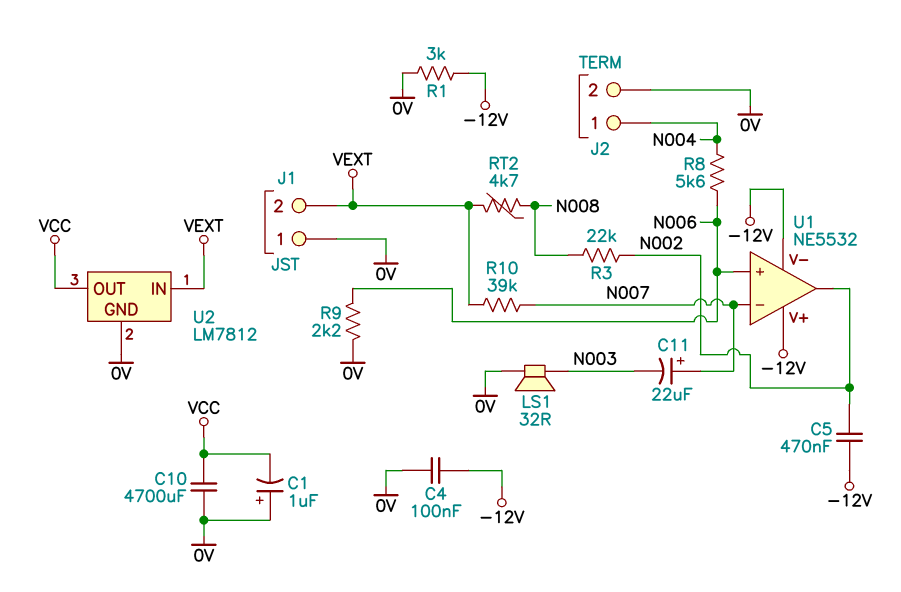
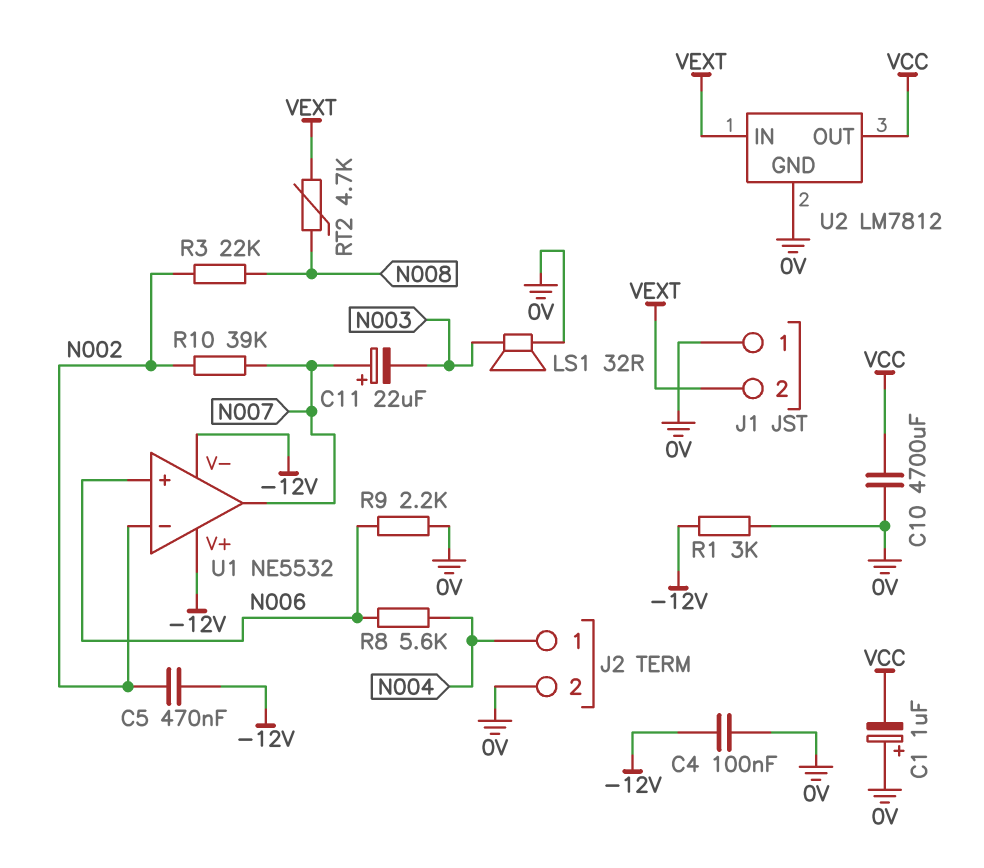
R10: 39k (N007, VEXT) -> 39k (N002, N007)
U1 pin in-: N007 -> N002
U1 pin out: N002 -> N007

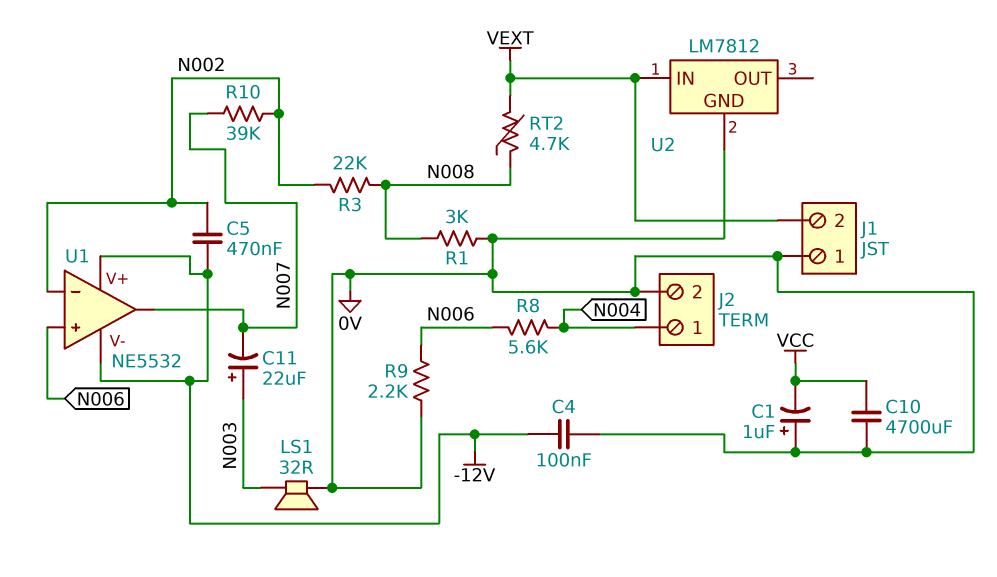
C11: 22uF (plus N007, minus N003) -> 22uF (plus N003, minus N007)
R1: 3k (-12V, 0V) -> 3k (0V, N008)
U2 pin OUT: VCC -> none

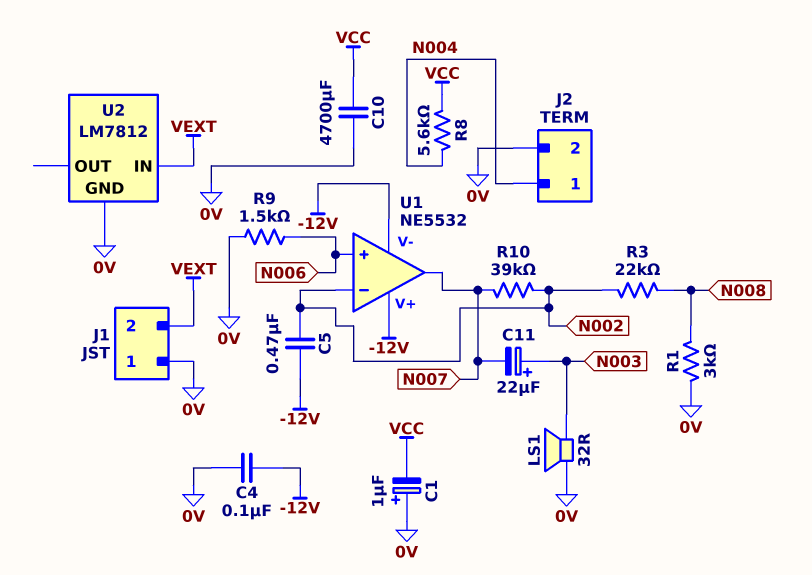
R8: 5.6k (N004, N006) -> 5.6k (N004, VCC)
R9: 2.2k (0V, N006) -> 1.5k (0V, N006)
RT2: 4.7k (N008, VEXT) -> none

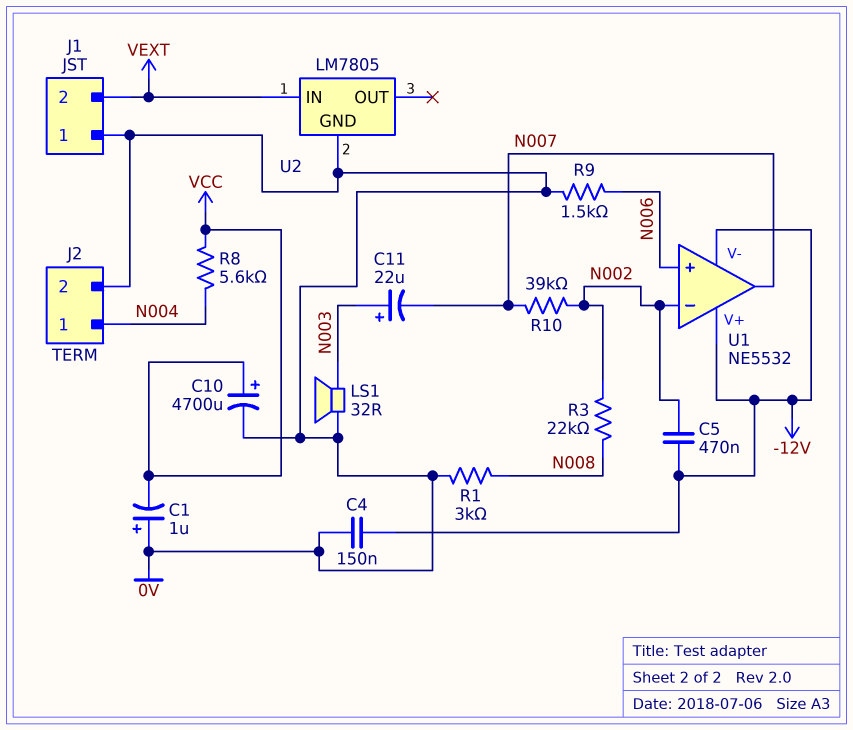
C4: 100nF (-12V, 0V) -> 150nF (-12V, 0V)
C10: 4700uF (0V, VCC) -> 4700uF (plus VCC, minus 0V)
U2: LM7812 -> LM7805

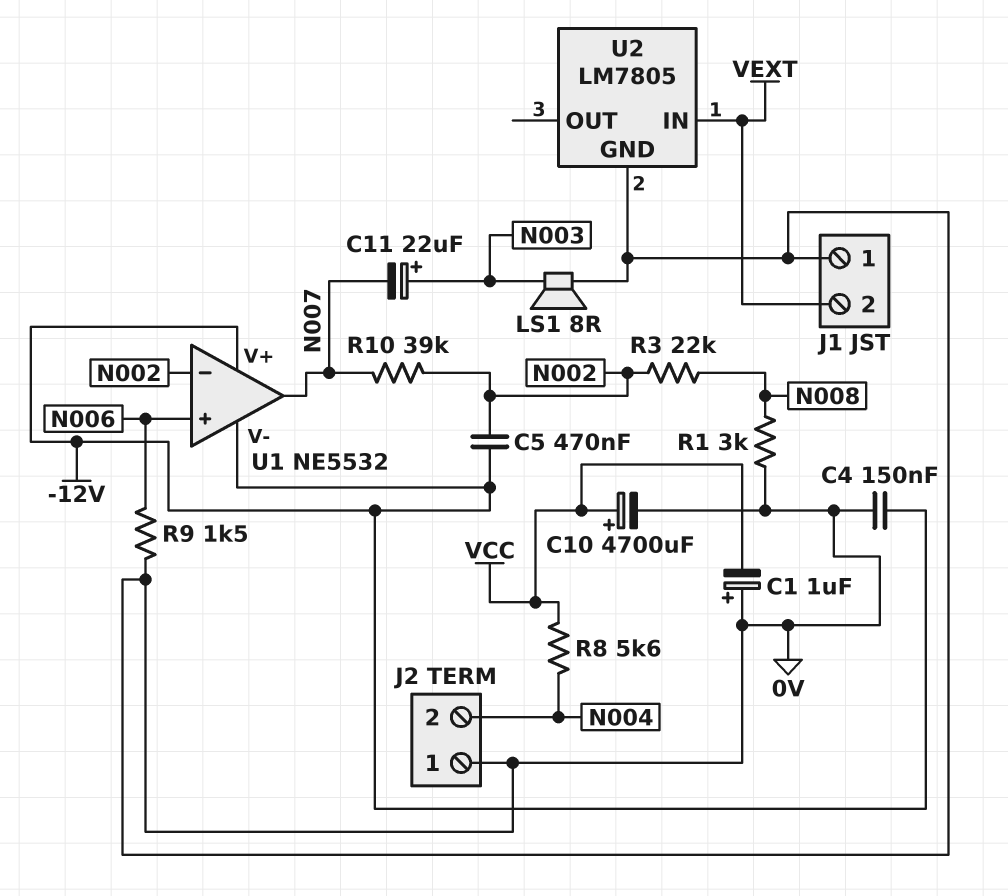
J2 pin 1: N004 -> 0V
J2 pin 2: 0V -> N004
LS1: speaker 32R (0V, N003) -> speaker 8R (0V, N003)

